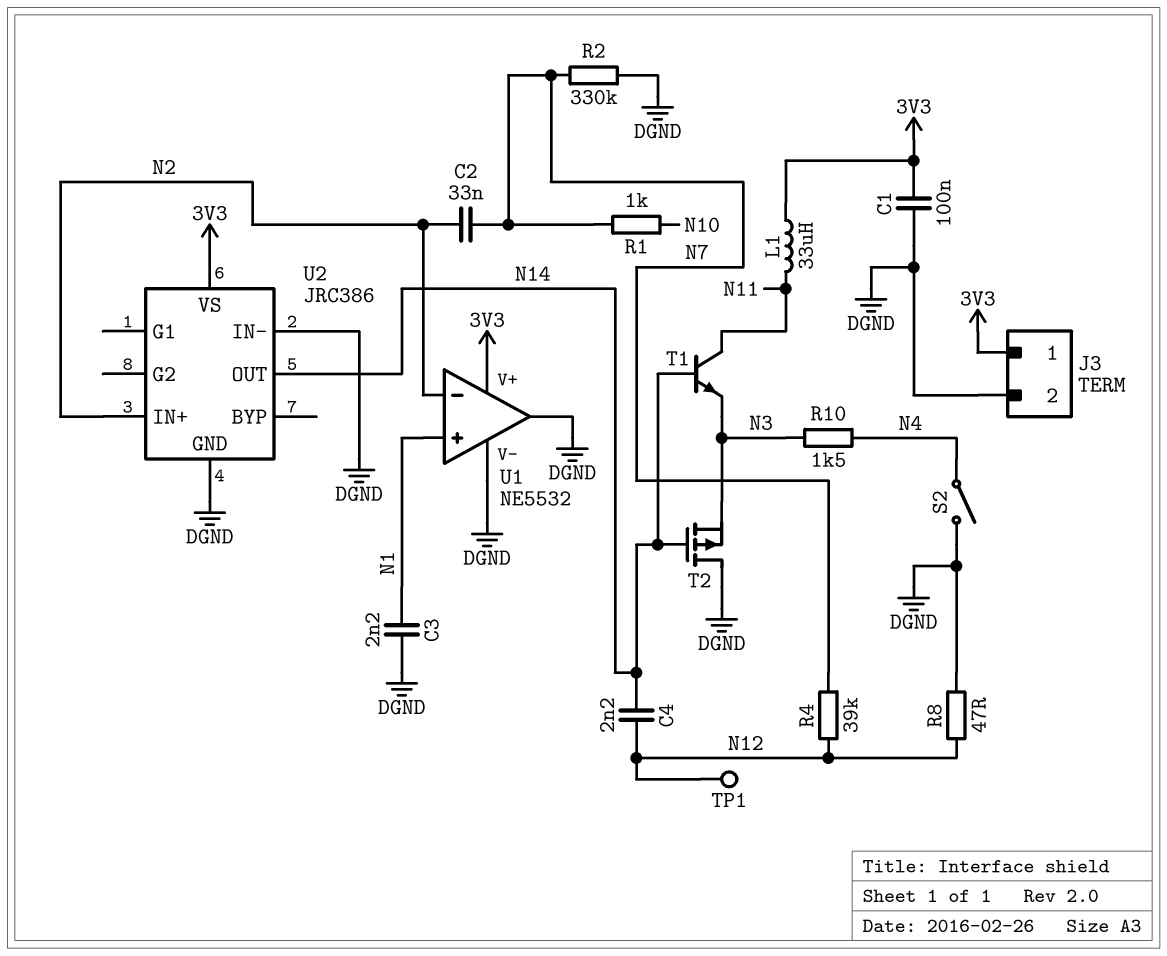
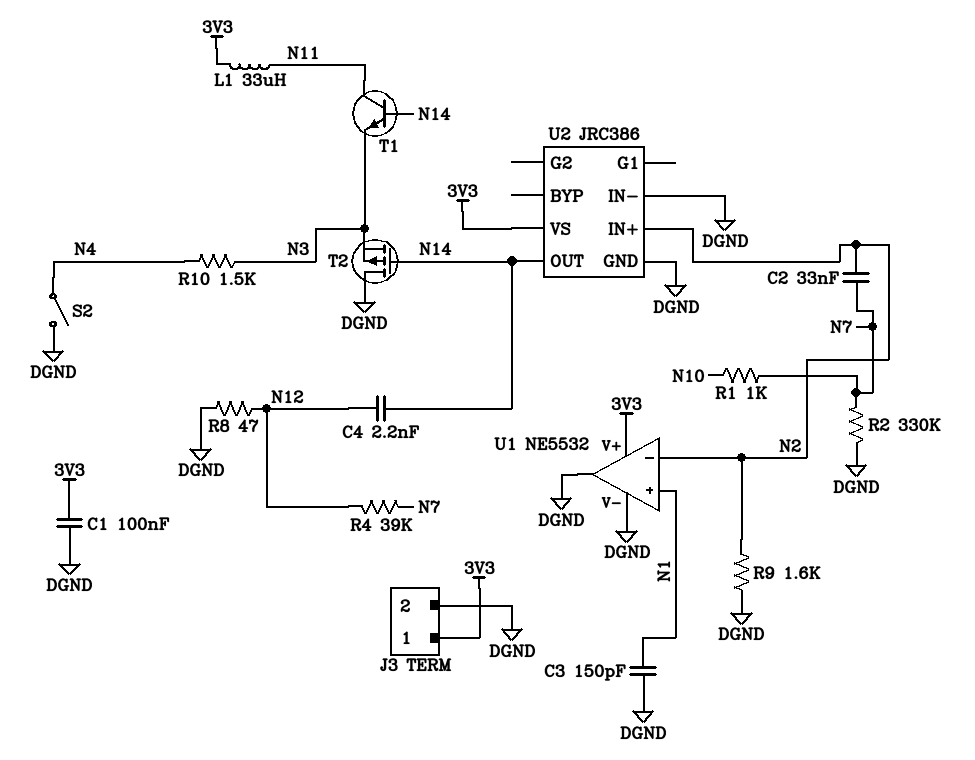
C3: 2.2nF (DGND, N1) -> 150pF (DGND, N1)
R9: none -> 1.6k (DGND, N2)
TP1: test point (N12) -> none

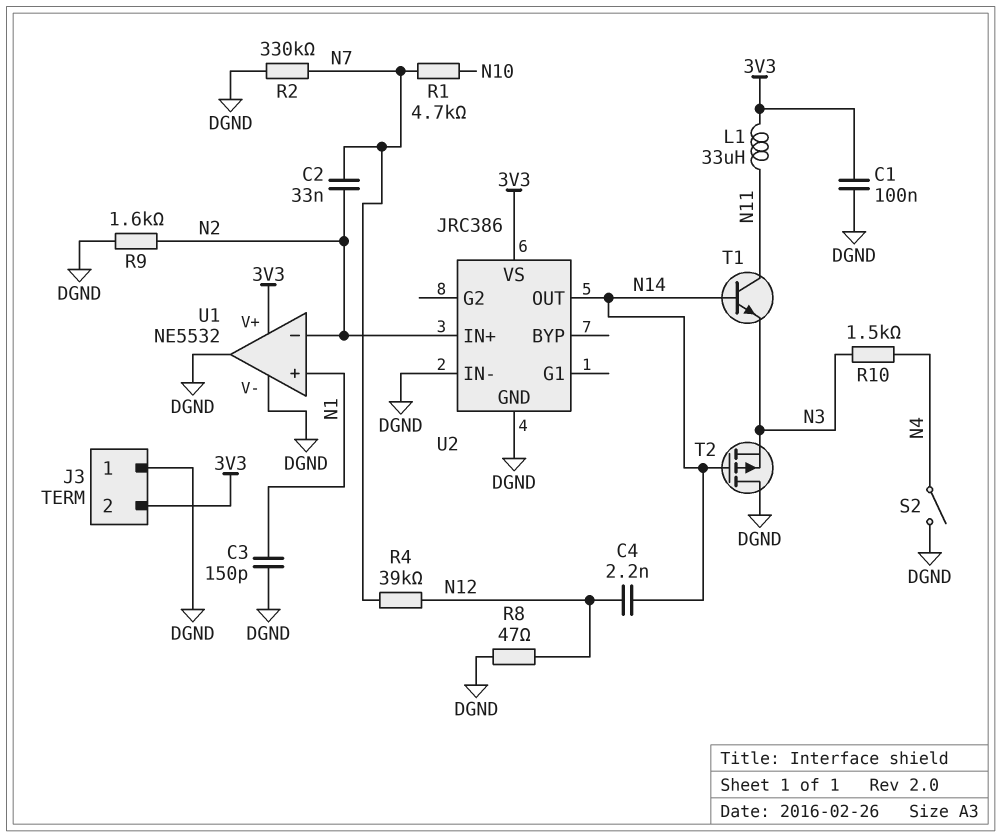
J3 pin 1: 3V3 -> DGND
J3 pin 2: DGND -> 3V3
R1: 1k (N7, N10) -> 4.7k (N7, N10)

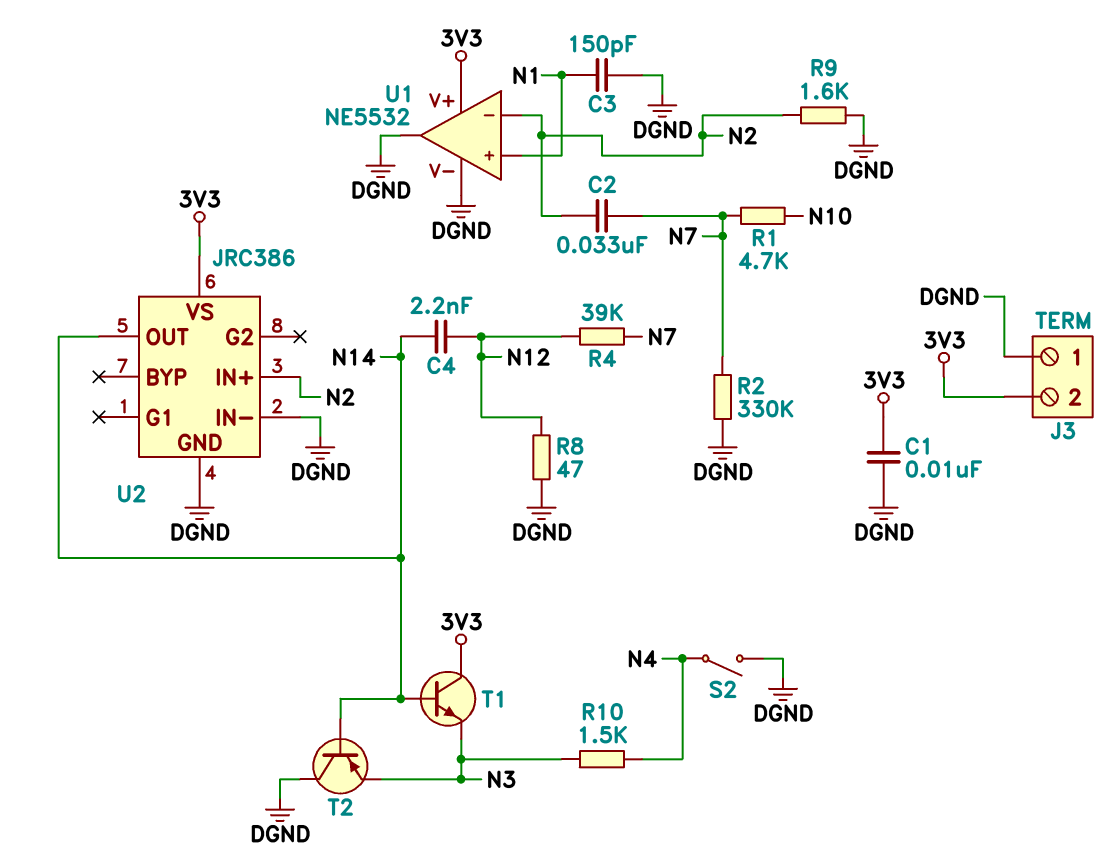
C1: 100nF (3V3, DGND) -> 10nF (3V3, DGND)
L1: 33uH (3V3, N11) -> none
T1: NPN (B N14, C N11, E N3) -> NPN (B N14, C 3V3, E N3)
T2: PMOS (G N14, D DGND, S N3) -> PNP (B N14, C DGND, E N3)

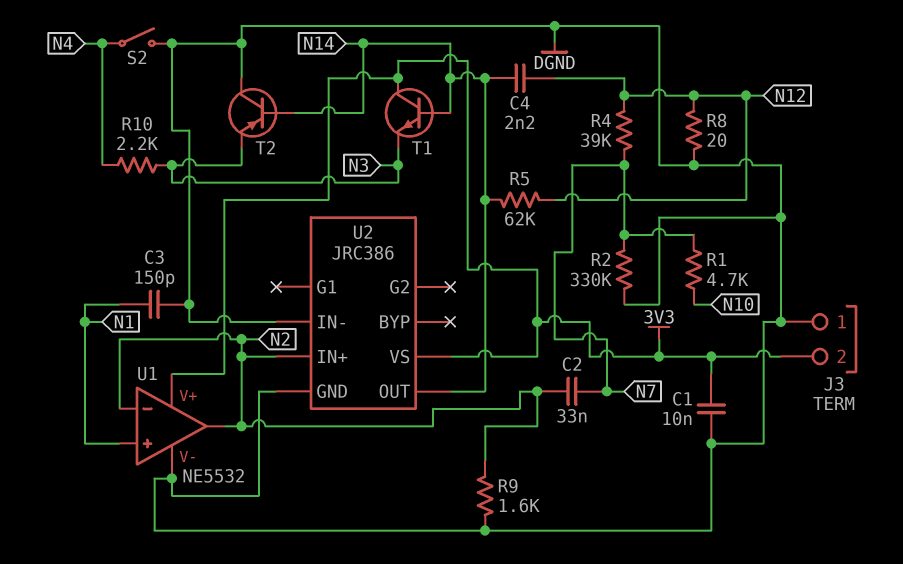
R5: none -> 62k (N12, N14)
R8: 47 (DGND, N12) -> 20 (DGND, N12)
R10: 1.5k (N3, N4) -> 2.2k (N3, N4)
U1 pin out: DGND -> N2

